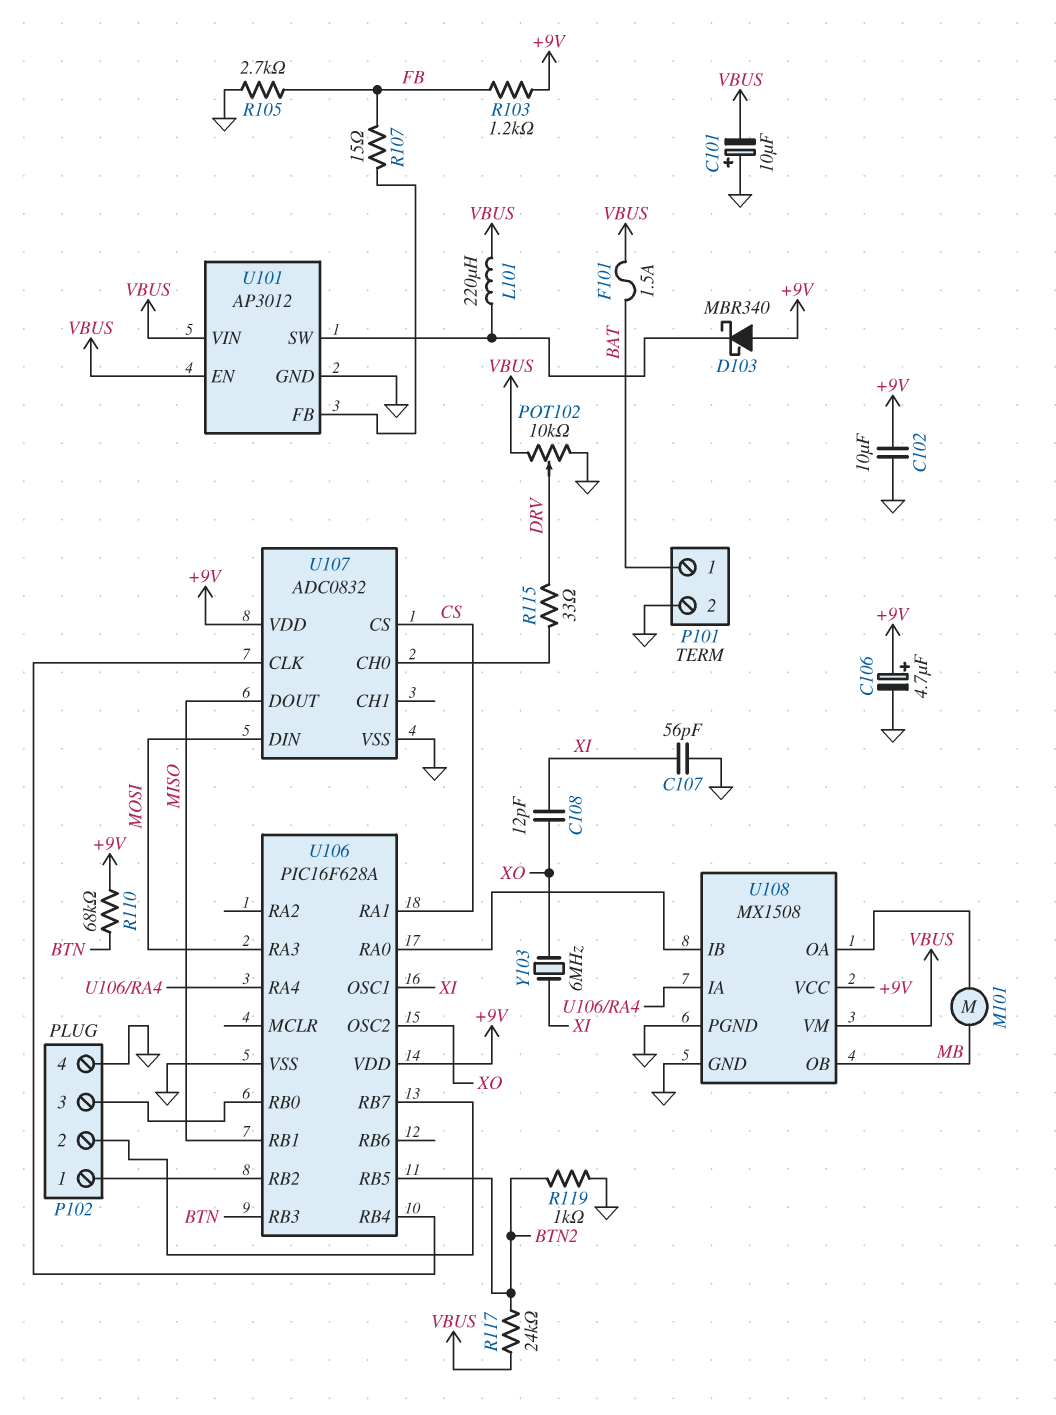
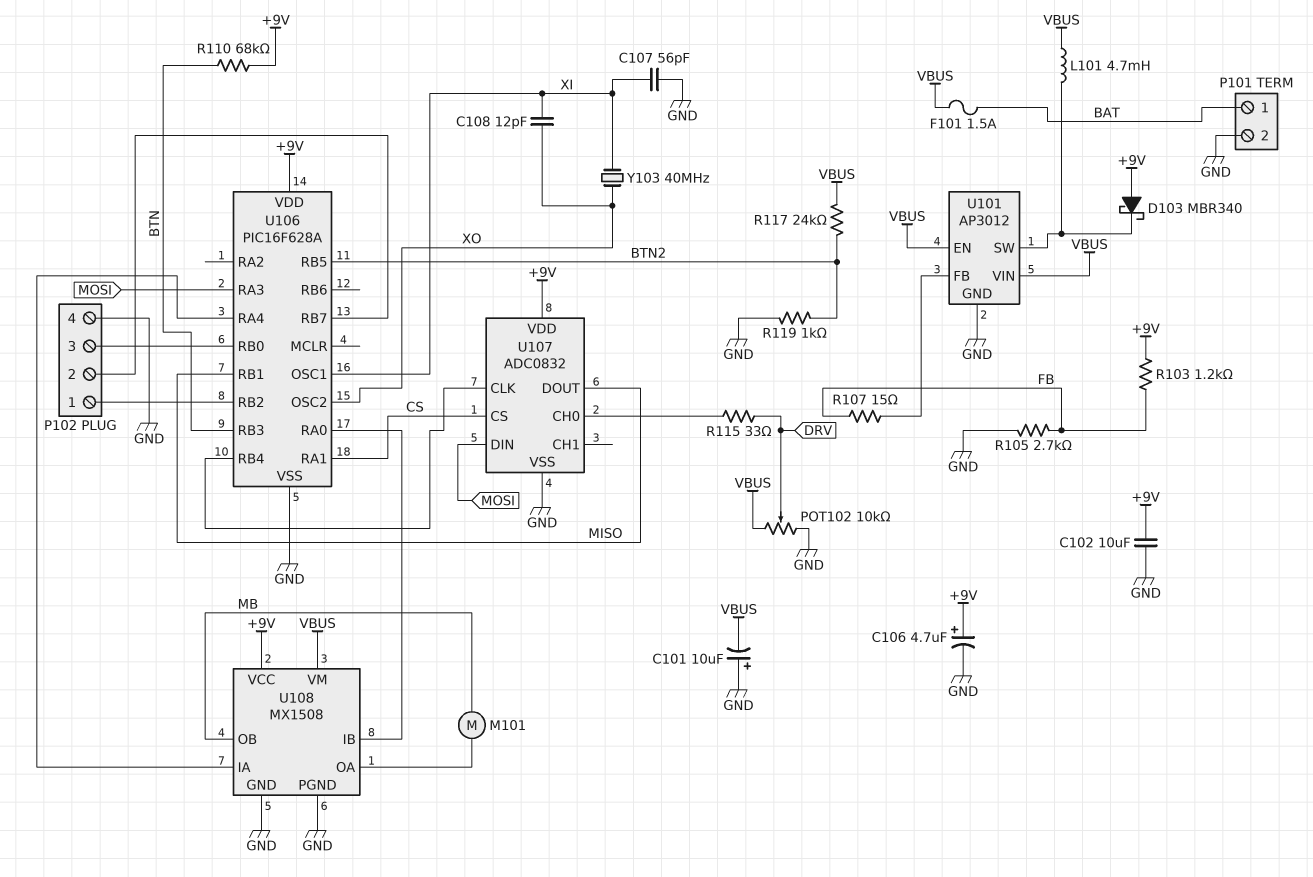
L101: 220uH (U101/SW, VBUS) -> 4.7mH (U101/SW, VBUS)
Y103: 6MHz (XI, XO) -> 40MHz (XI, XO)

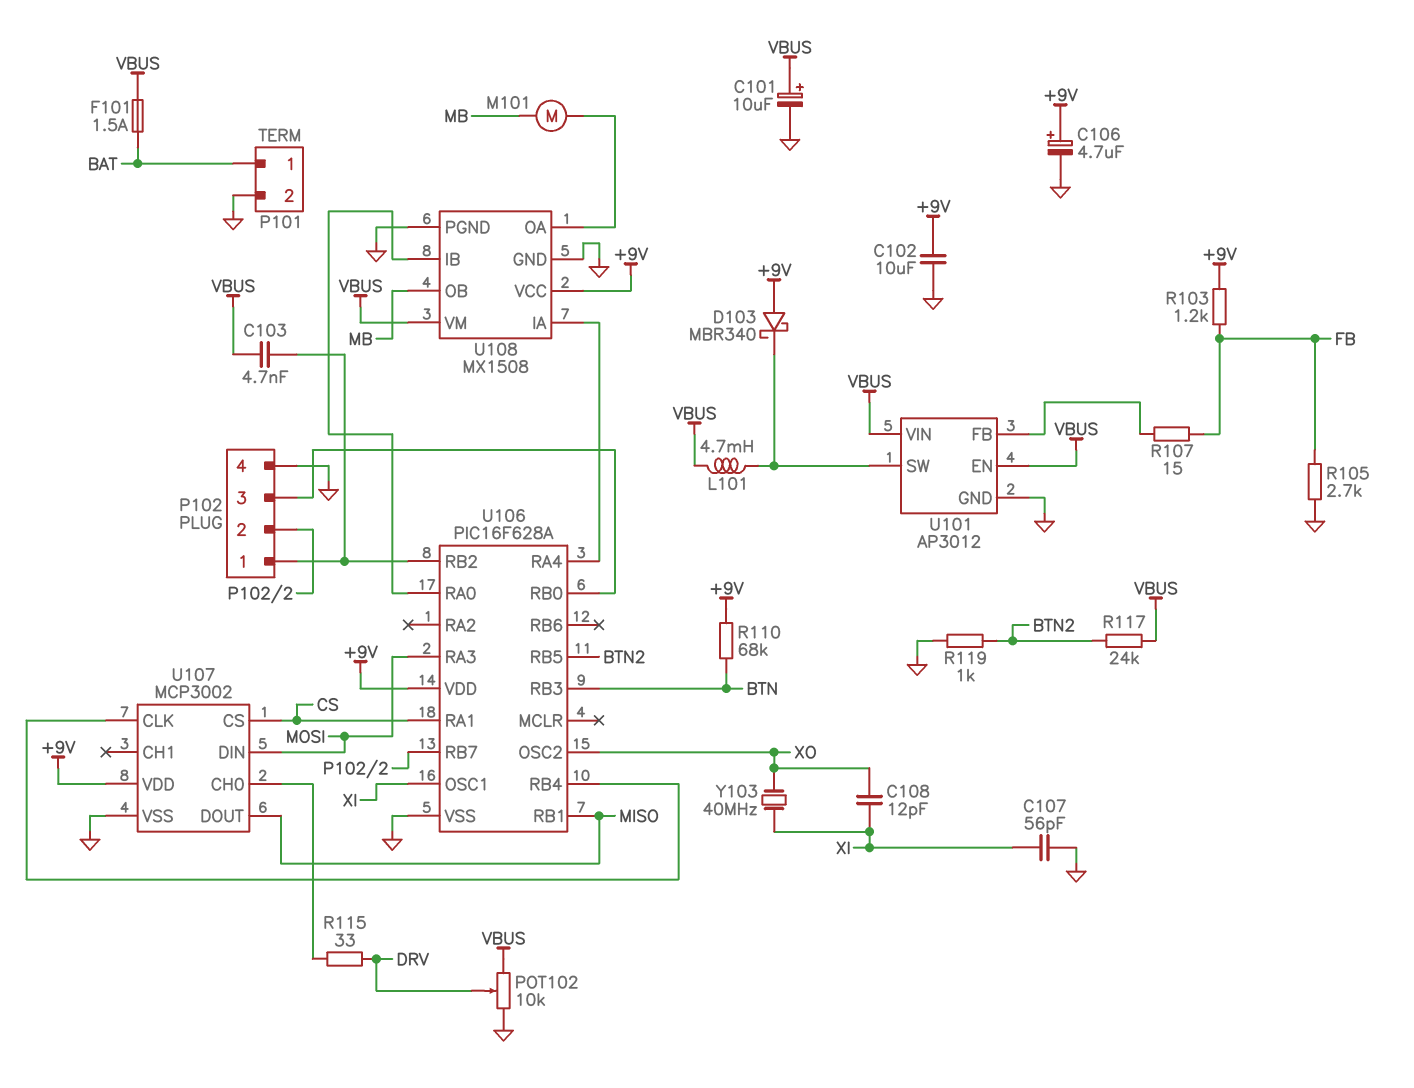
C101: 10uF (plus GND, minus VBUS) -> 10uF (plus VBUS, minus GND)
C103: none -> 4.7nF (P102/1, VBUS)
U107: ADC0832 -> MCP3002

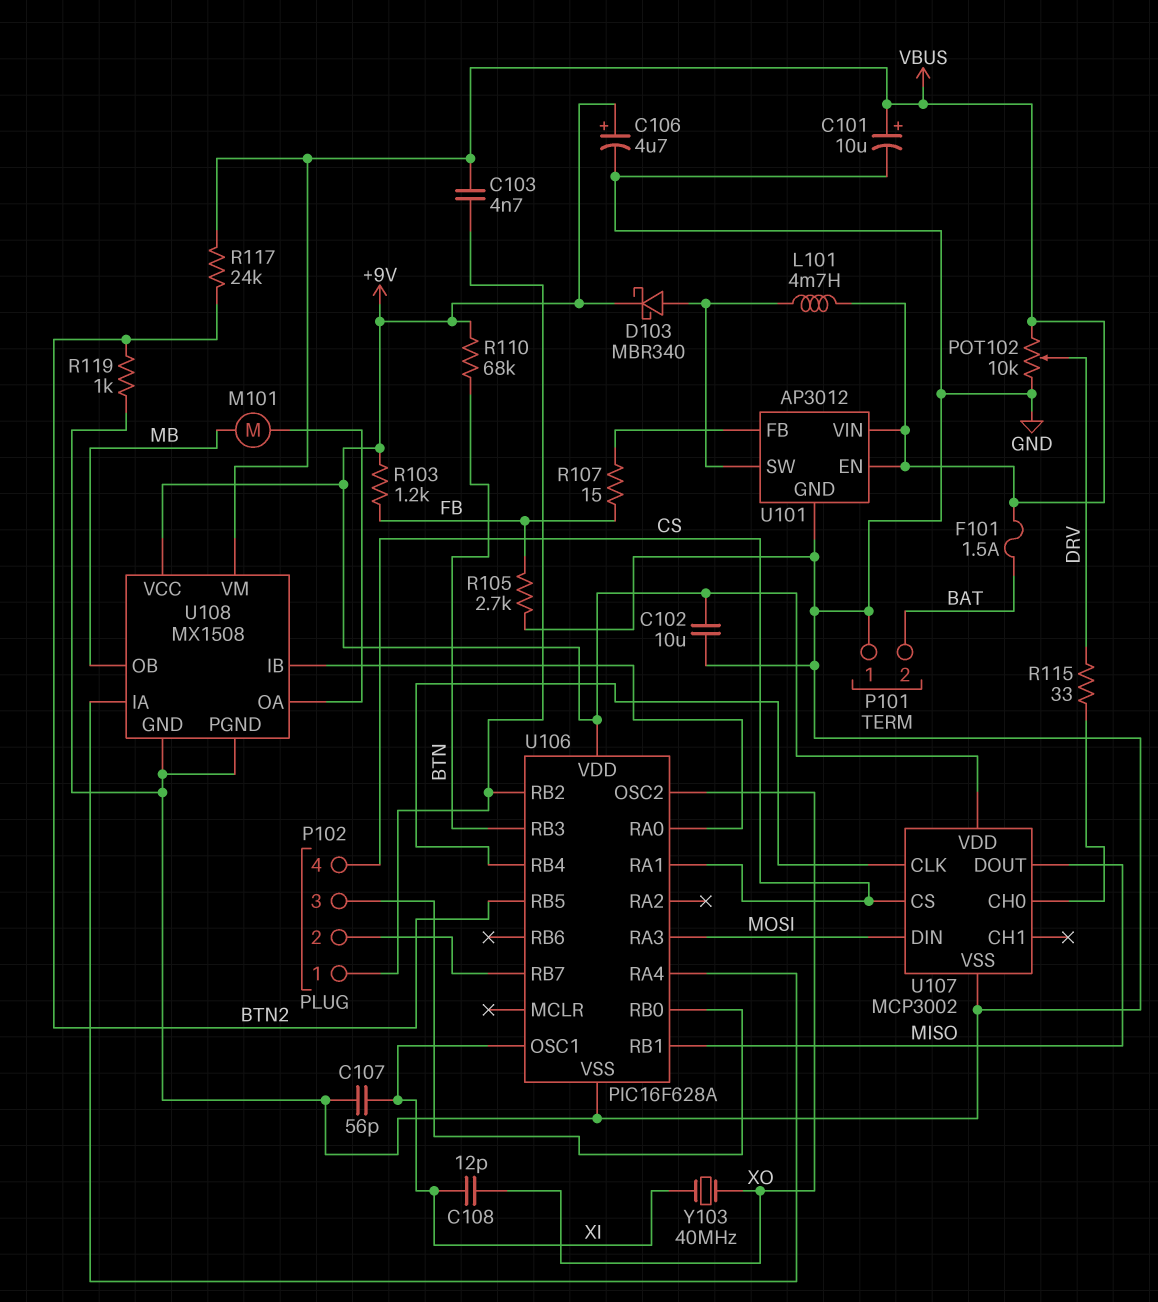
D103: schottky MBR340 (A +9V, K U101/SW) -> schottky MBR340 (A U101/SW, K +9V)
P101 pin 1: BAT -> GND
P101 pin 2: GND -> BAT
P102 pin 4: GND -> CS

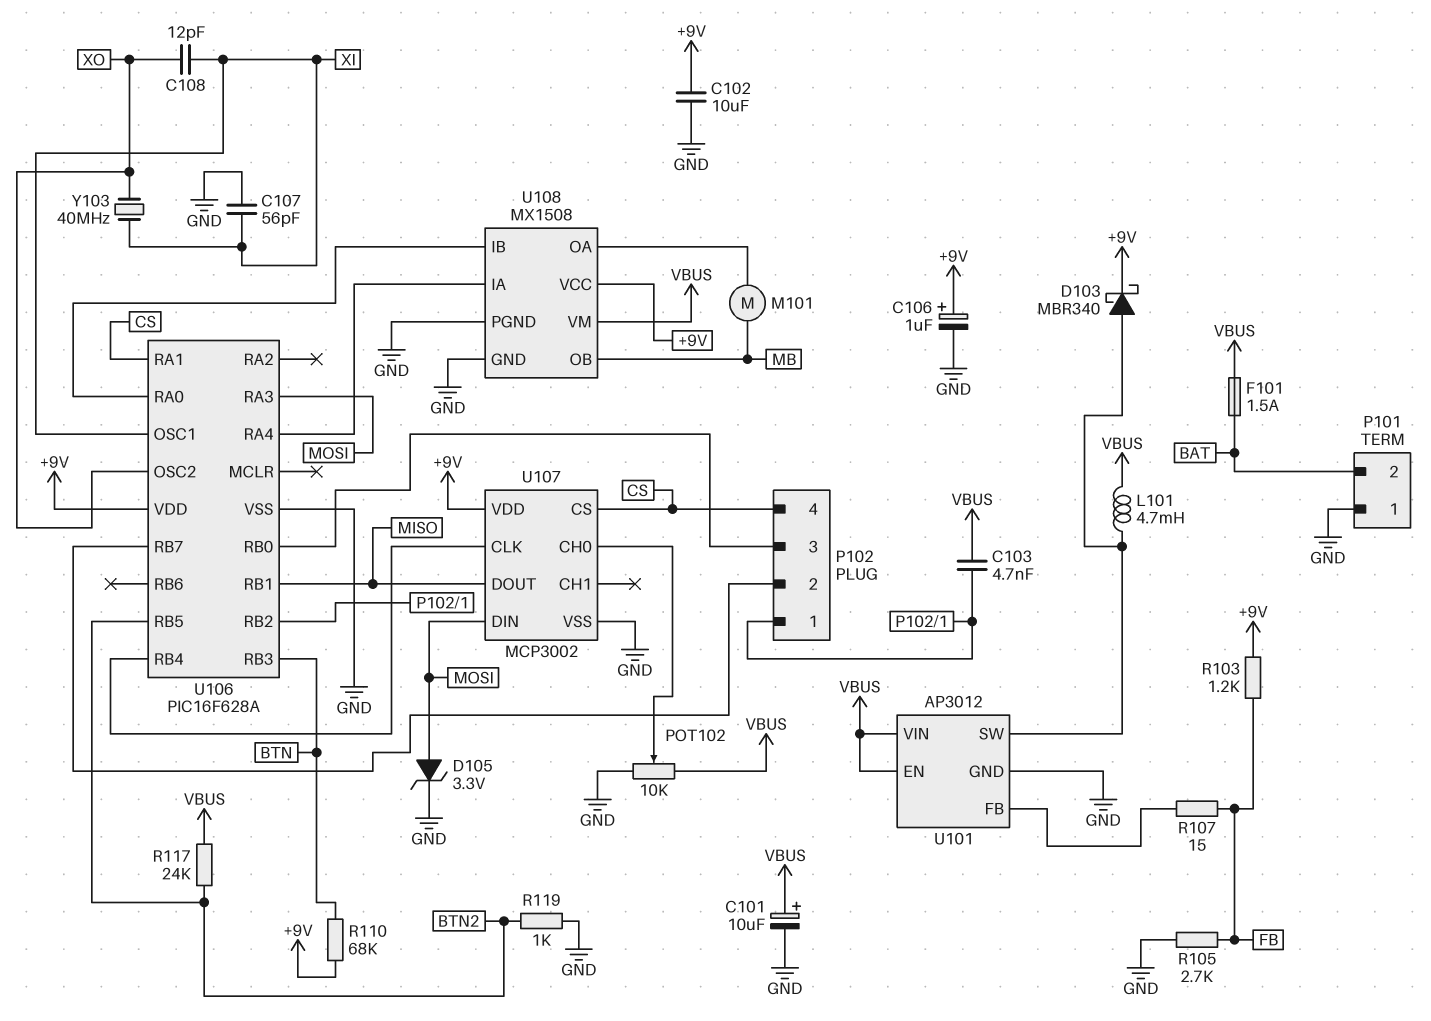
C106: 4.7uF (plus +9V, minus GND) -> 1uF (plus +9V, minus GND)
D105: none -> zener 3.3V (A MOSI, K GND)
POT102: 10k (GND, VBUS, wiper DRV) -> 10k (GND, VBUS, wiper U107/CH0)
R115: 33 (DRV, U107/CH0) -> none

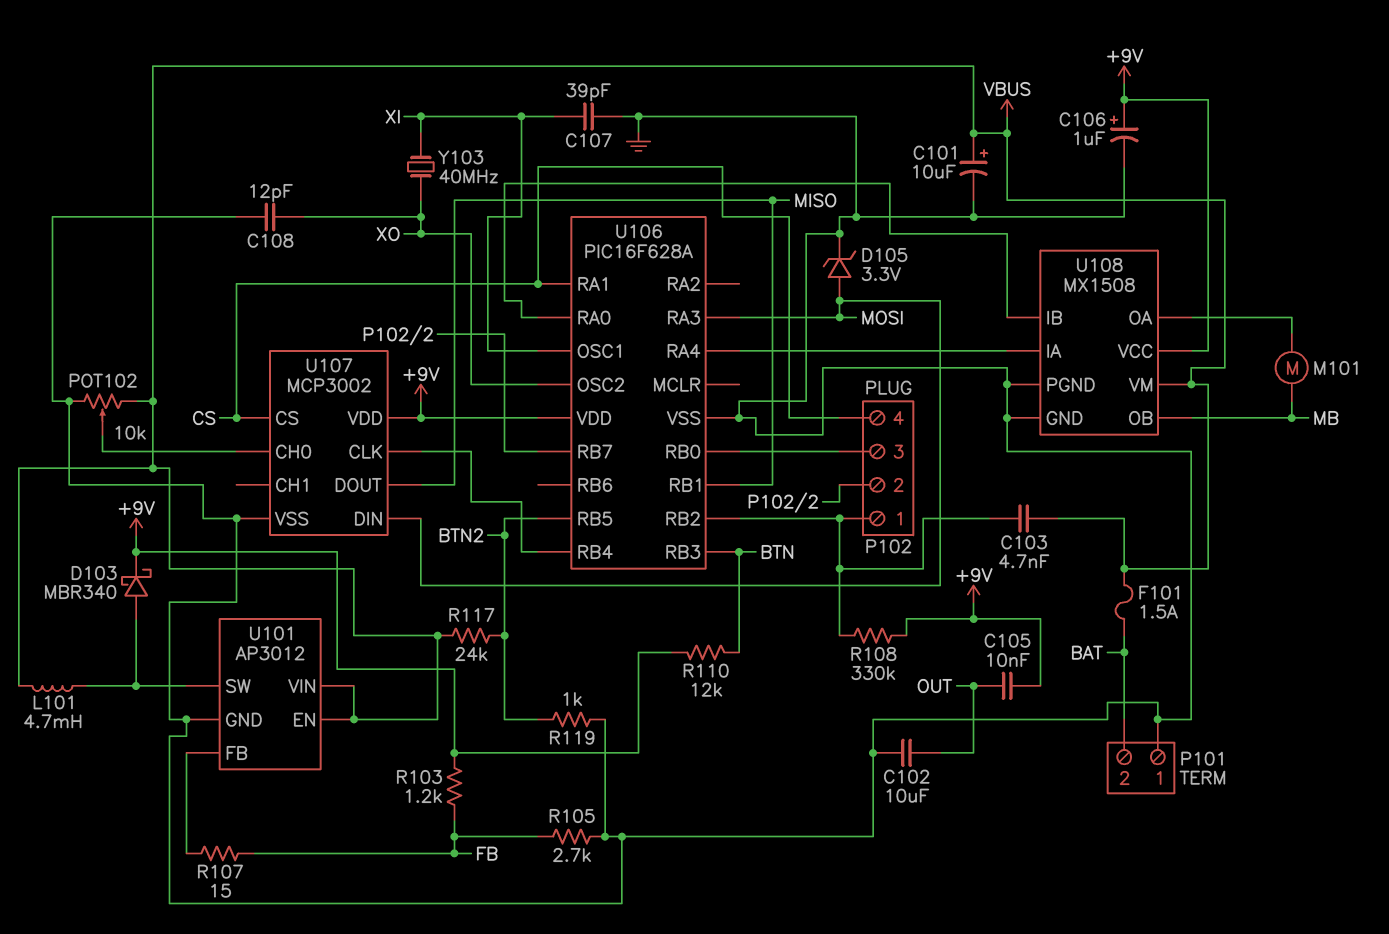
C102: 10uF (+9V, GND) -> 10uF (GND, OUT)
C105: none -> 10nF (+9V, OUT)
C107: 56pF (GND, XI) -> 39pF (GND, XI)
C108: 12pF (XI, XO) -> 12pF (GND, XO)
R108: none -> 330k (+9V, P102/1)
R110: 68k (+9V, BTN) -> 12k (+9V, BTN)

